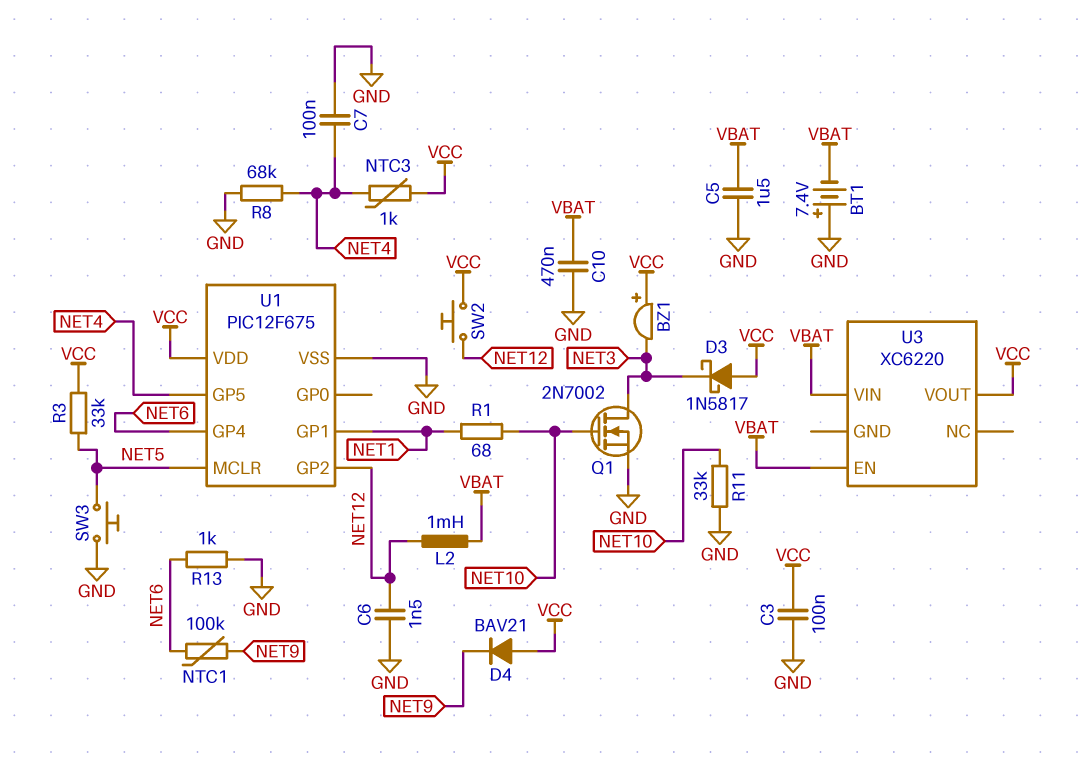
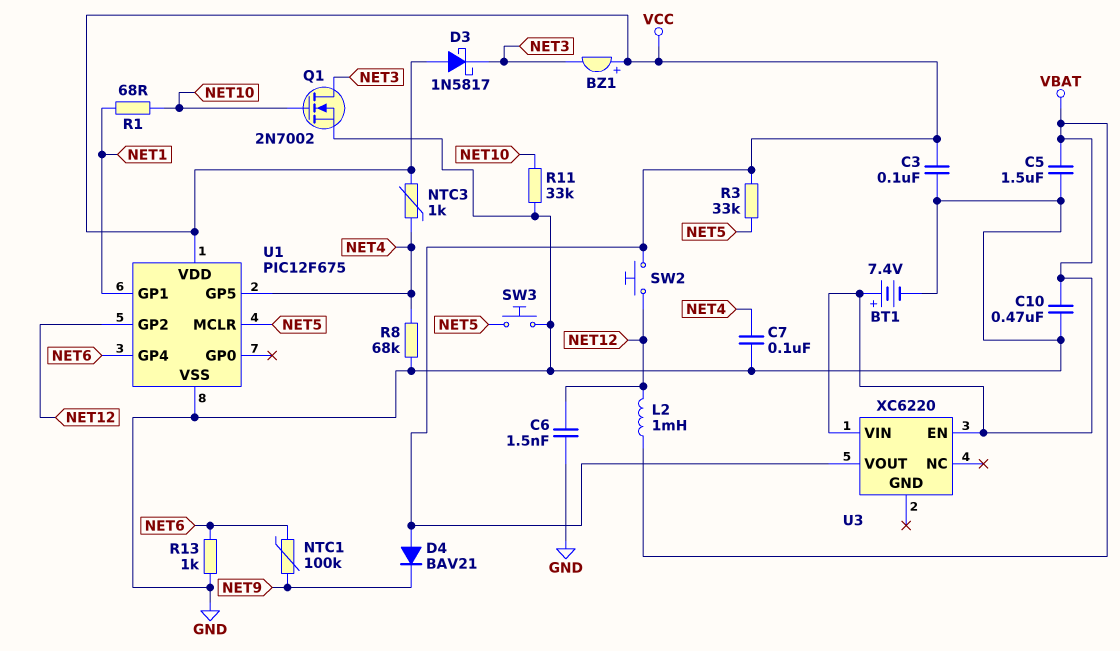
BT1: 7.4V (plus GND, minus VBAT) -> 7.4V (plus VBAT, minus GND)

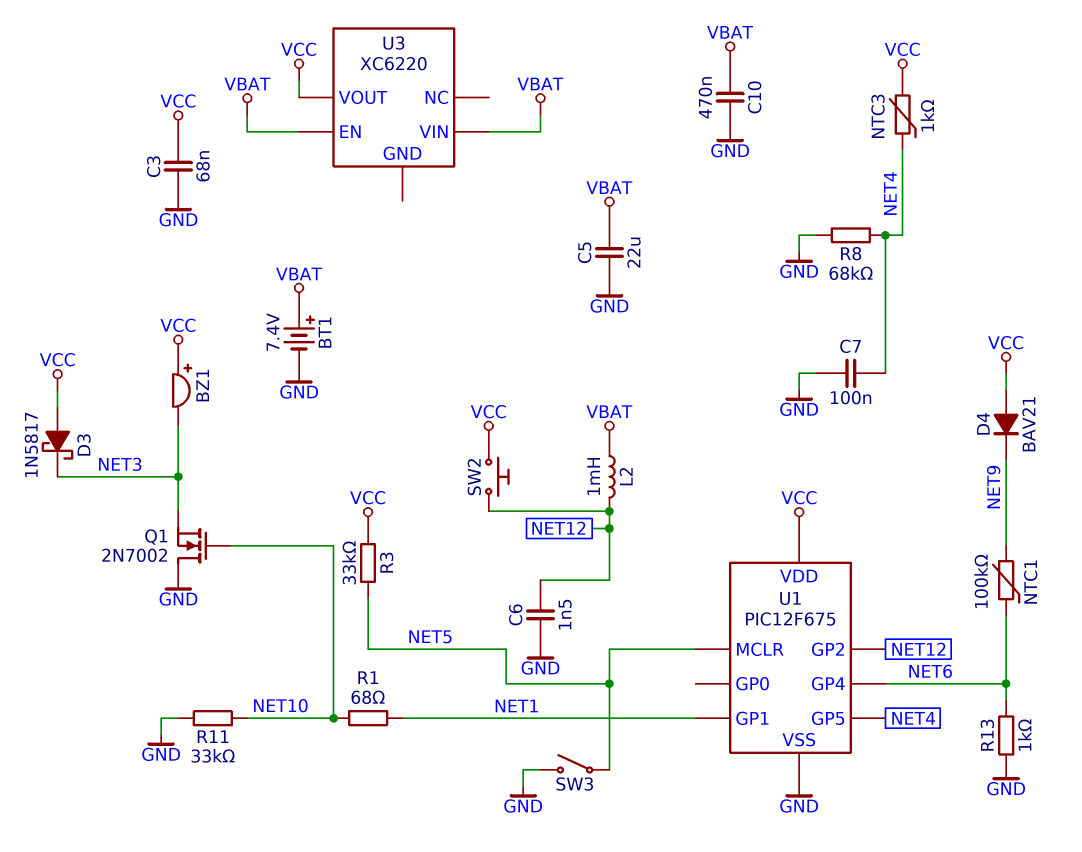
C3: 100nF (GND, VCC) -> 68nF (GND, VCC)
C5: 1.5uF (GND, VBAT) -> 22uF (GND, VBAT)
Q1: NMOS 2N7002 (G NET10, D NET3, S GND) -> NMOS 2N7002 (G NET10, D GND, S NET3)
SW3: button (GND, NET5) -> switch (GND, NET5)

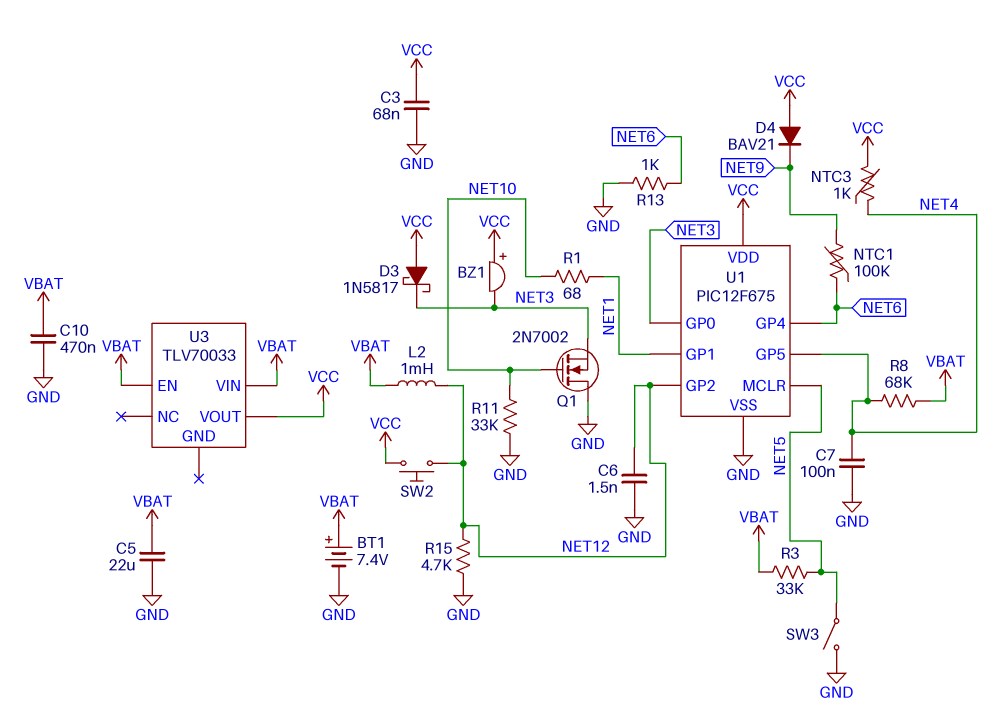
R3: 33k (NET5, VCC) -> 33k (NET5, VBAT)
R8: 68k (GND, NET4) -> 68k (NET4, VBAT)
R15: none -> 4.7k (GND, NET12)
U1 pin GP0: none -> NET3
U3: XC6220 -> TLV70033

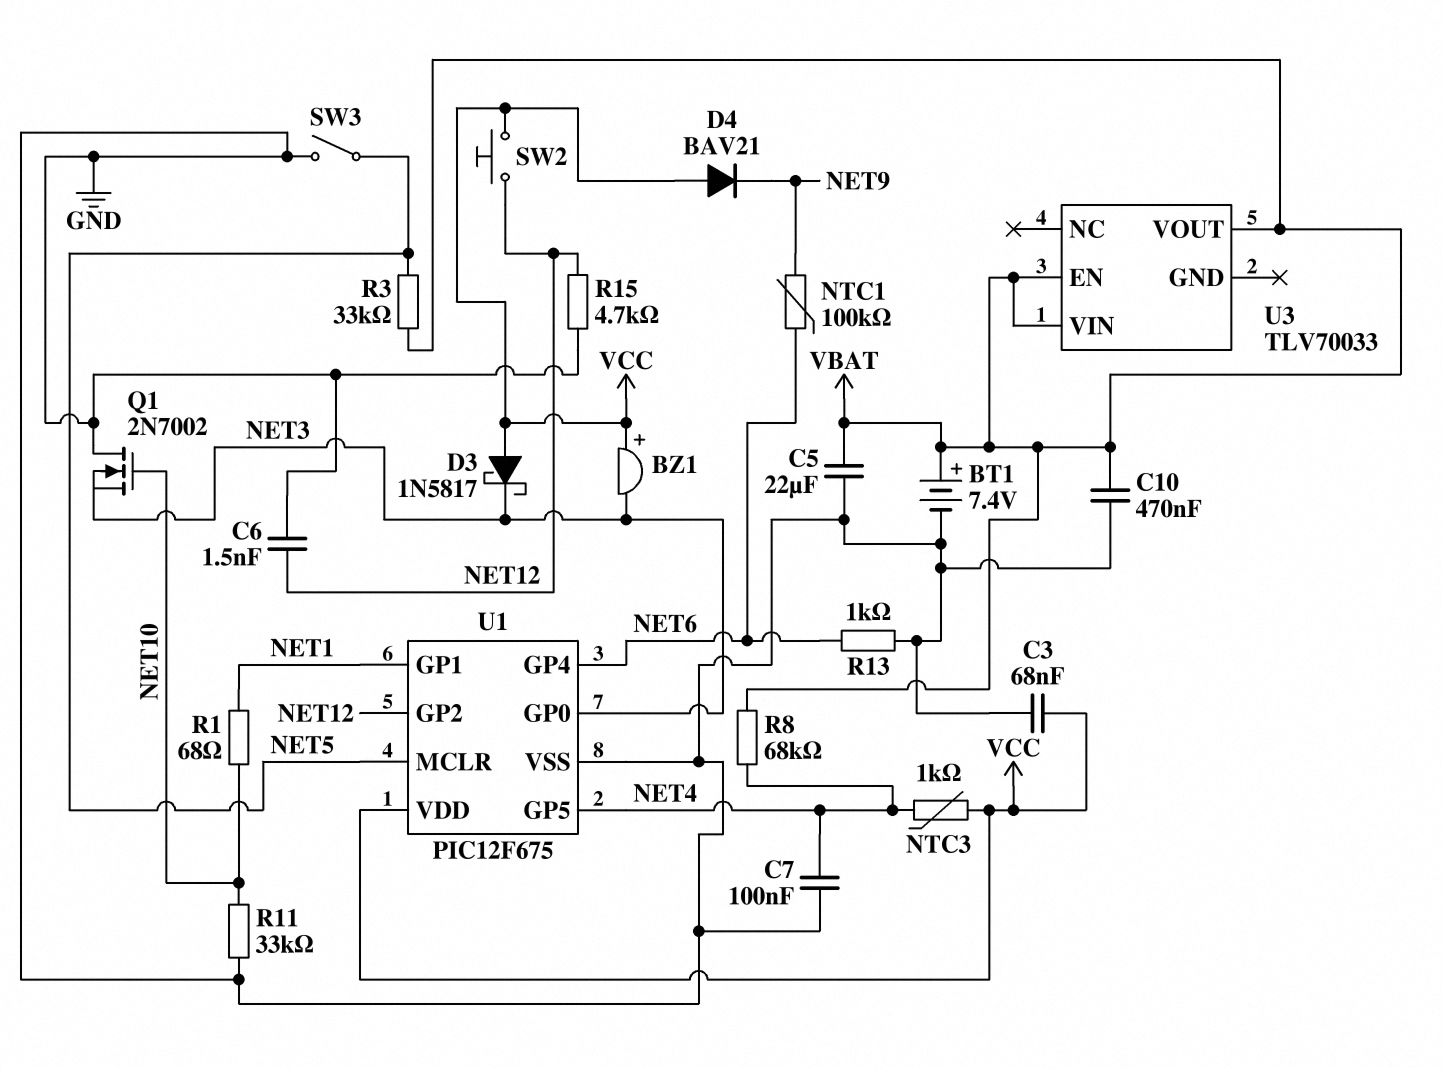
L2: 1mH (NET12, VBAT) -> none
U3 pin VOUT: VCC -> VBAT

